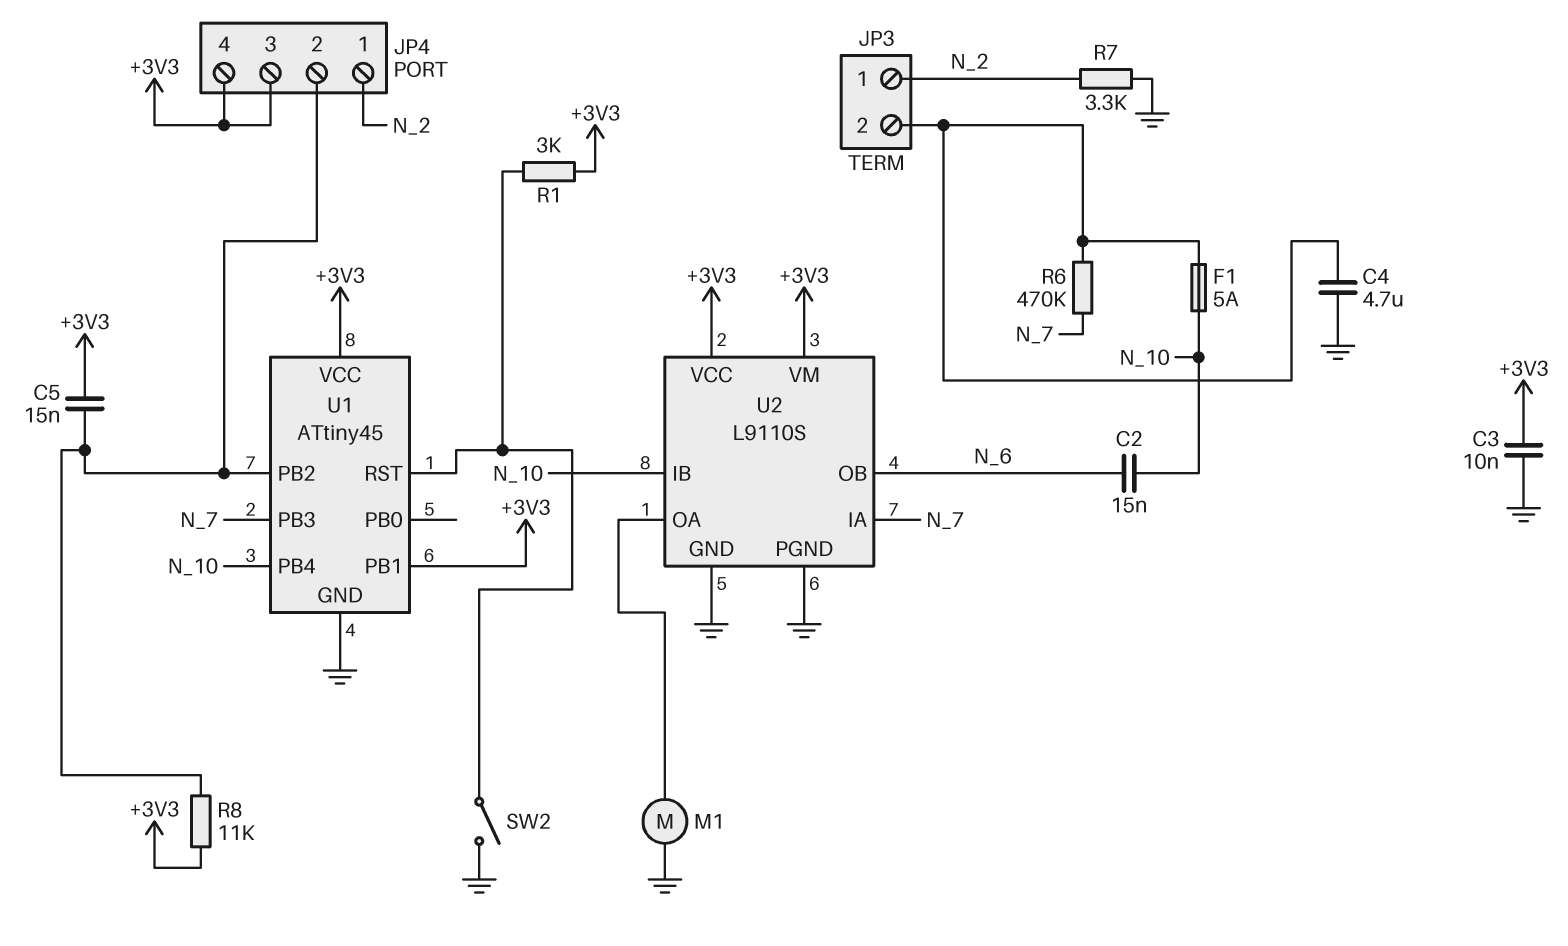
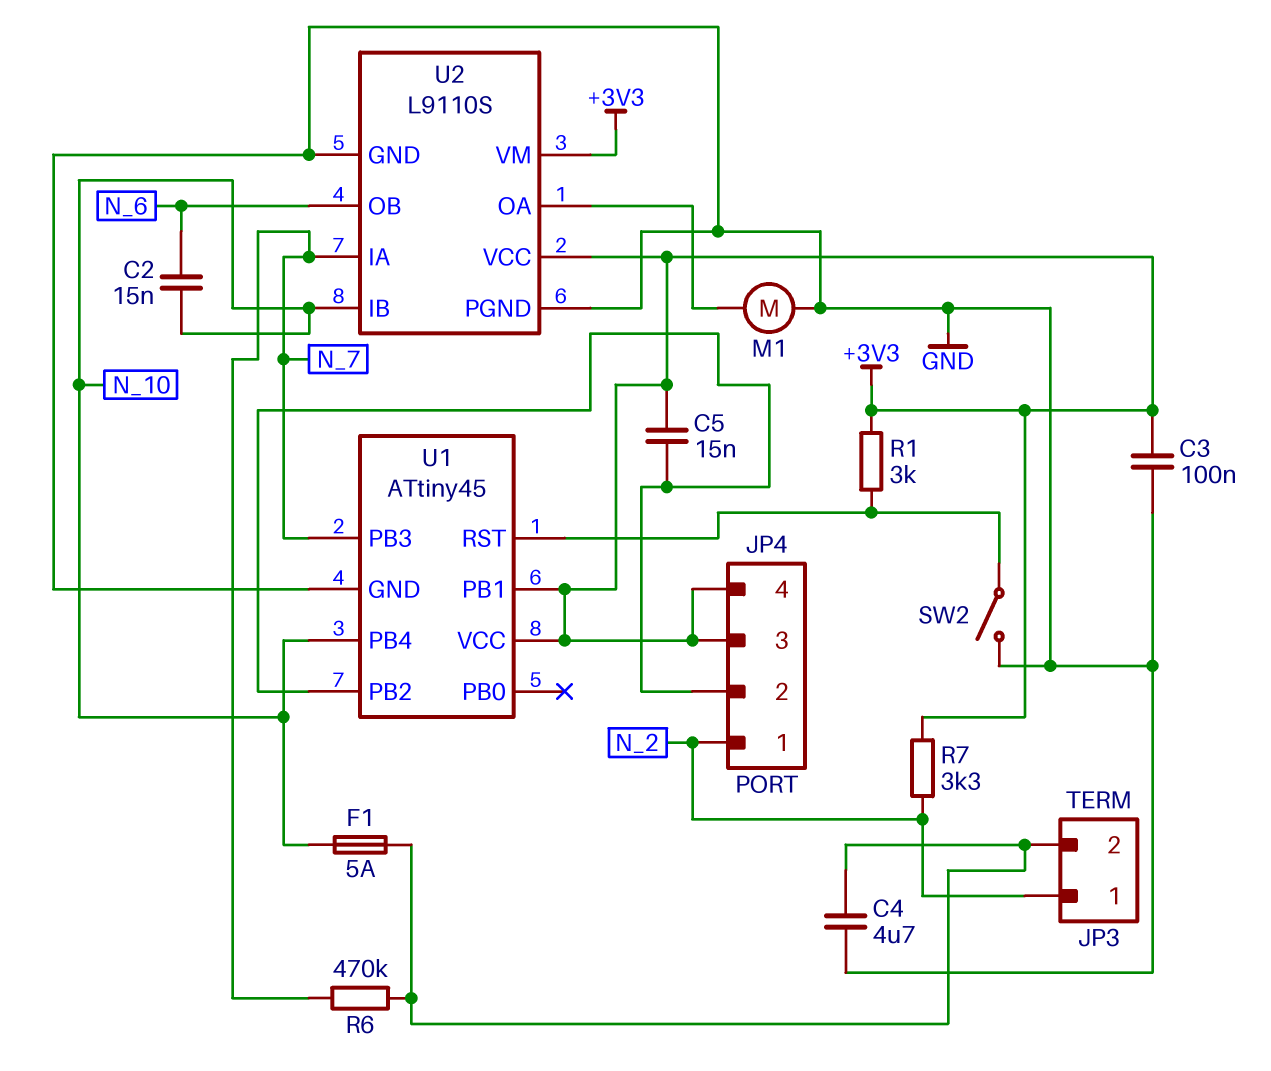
C3: 10nF (+3V3, GND) -> 100nF (+3V3, GND)
R7: 3.3k (GND, N_2) -> 3.3k (+3V3, N_2)
R8: 11k (+3V3, JP4/2) -> none

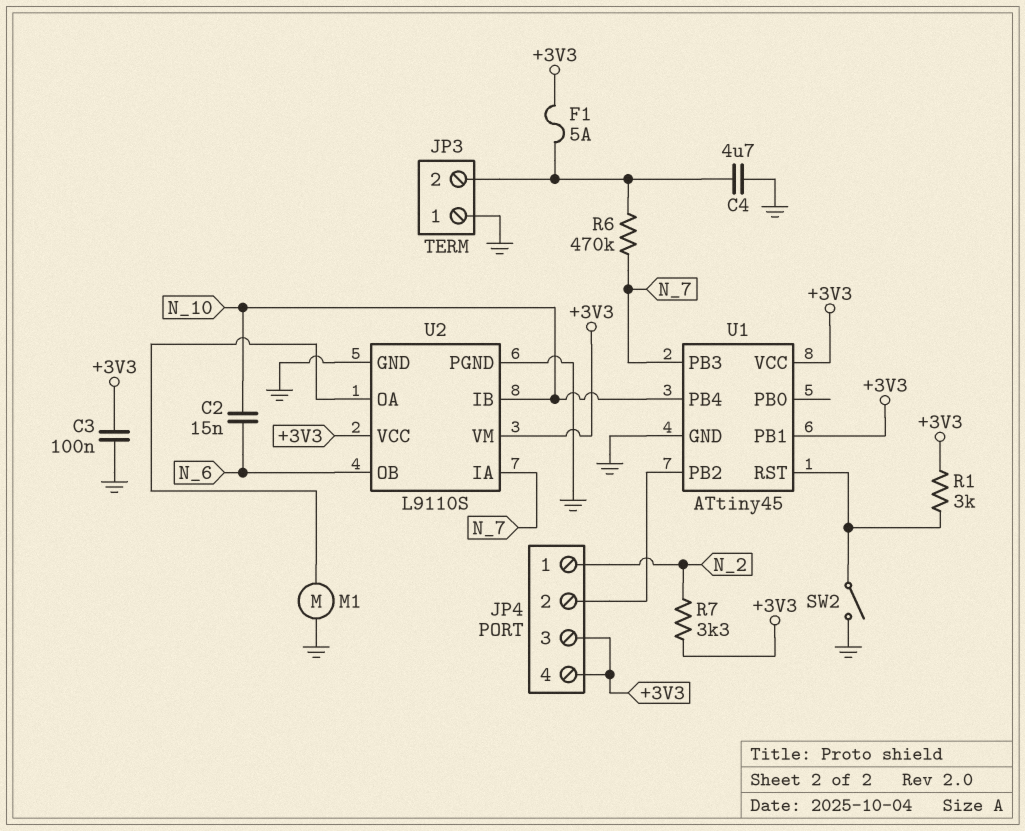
C5: 15nF (+3V3, JP4/2) -> none
F1: 5A (JP3/2, N_10) -> 5A (+3V3, JP3/2)
JP3 pin 1: N_2 -> GND

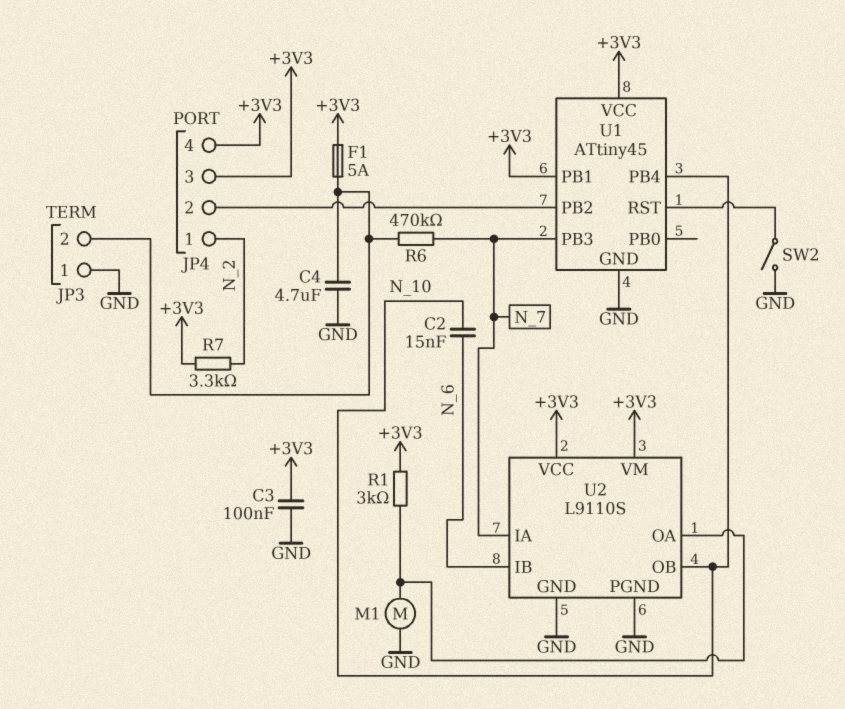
R1: 3k (+3V3, U1/RST) -> 3k (+3V3, U2/OA)
U2 pin IB: N_10 -> N_6
U2 pin OB: N_6 -> N_10

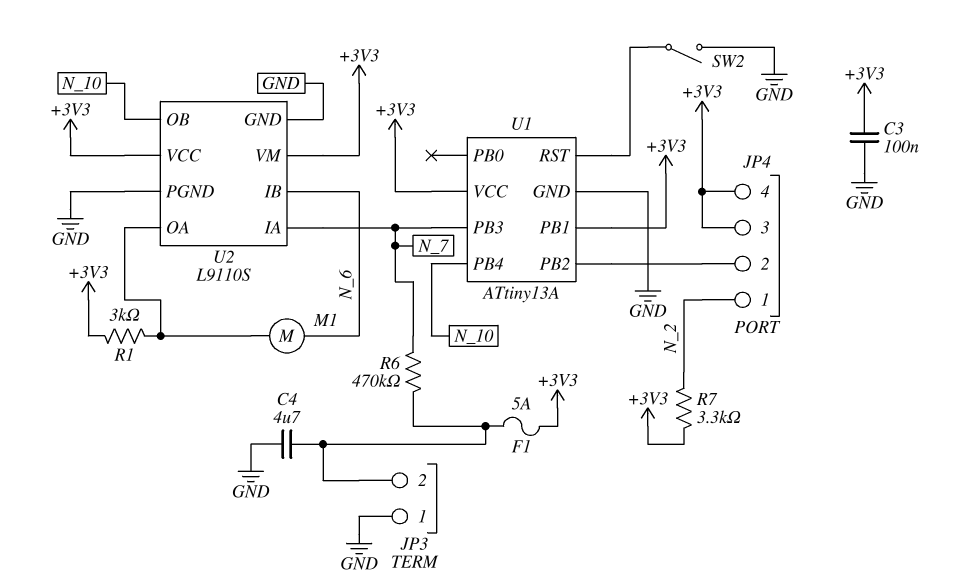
C2: 15nF (N_6, N_10) -> none
M1: motor (GND, U2/OA) -> motor (N_6, U2/OA)
U1: ATtiny45 -> ATtiny13A

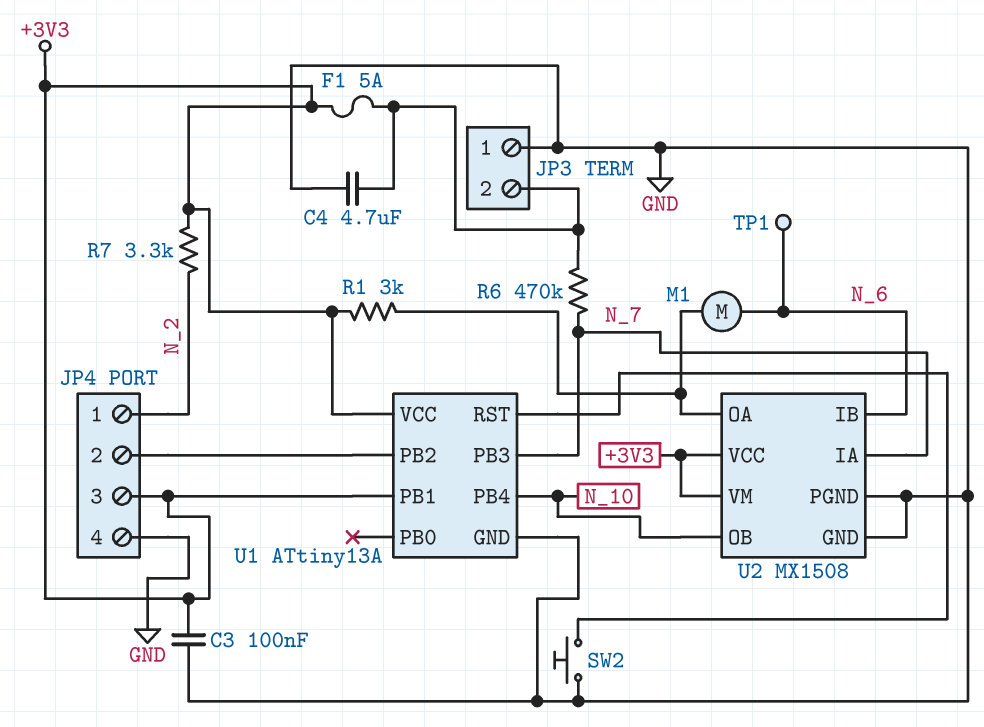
JP4 pin 4: +3V3 -> GND
SW2: switch (GND, U1/RST) -> button (GND, U1/RST)
TP1: none -> test point (N_6)
U2: L9110S -> MX1508

